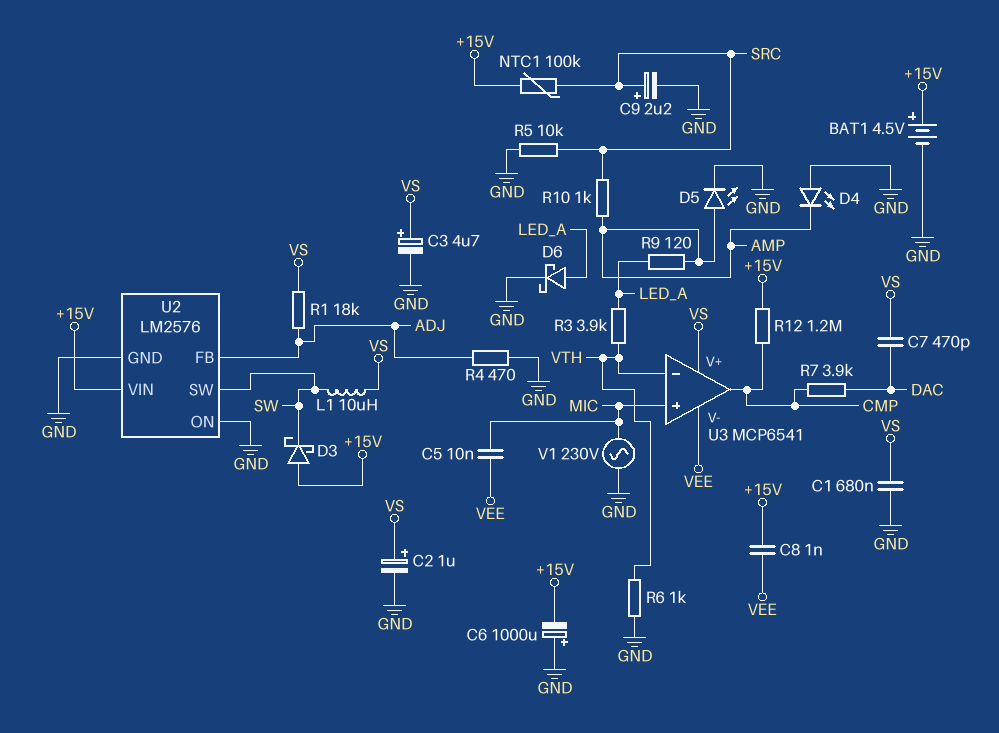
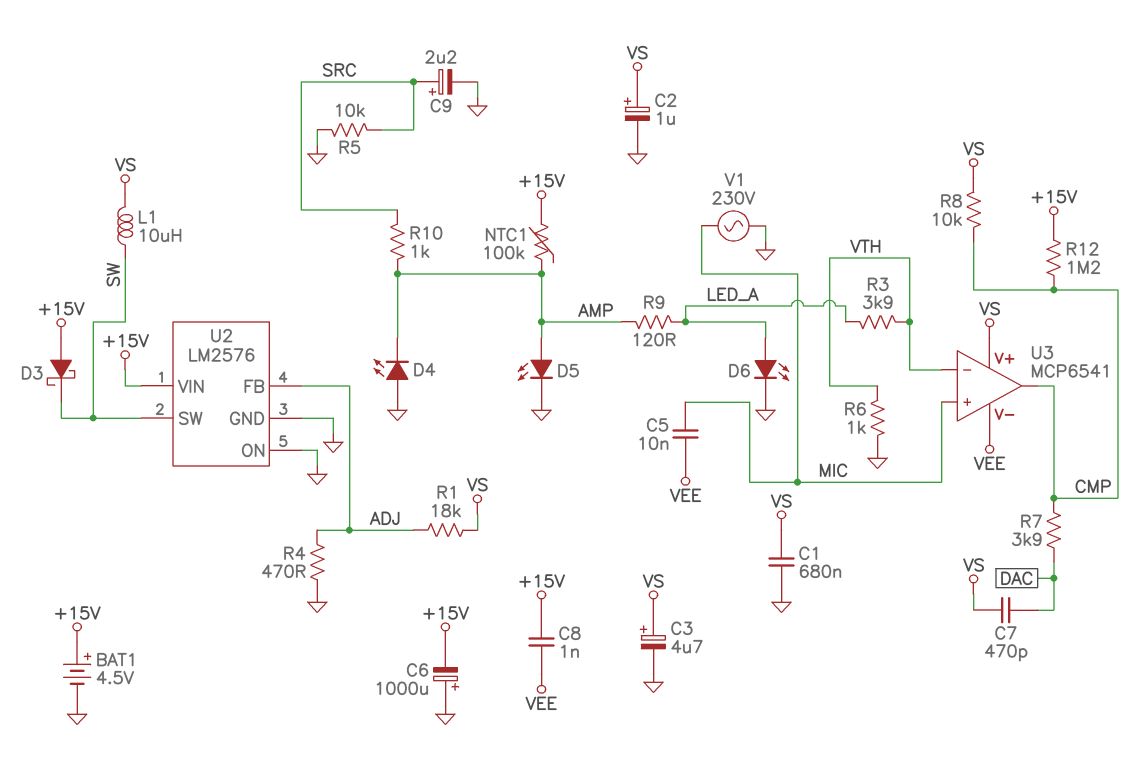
D6: schottky (A LED_A, K GND) -> LED (A LED_A, K GND)
NTC1: 100k (+15V, SRC) -> 100k (+15V, AMP)
R8: none -> 10k (CMP, VS)

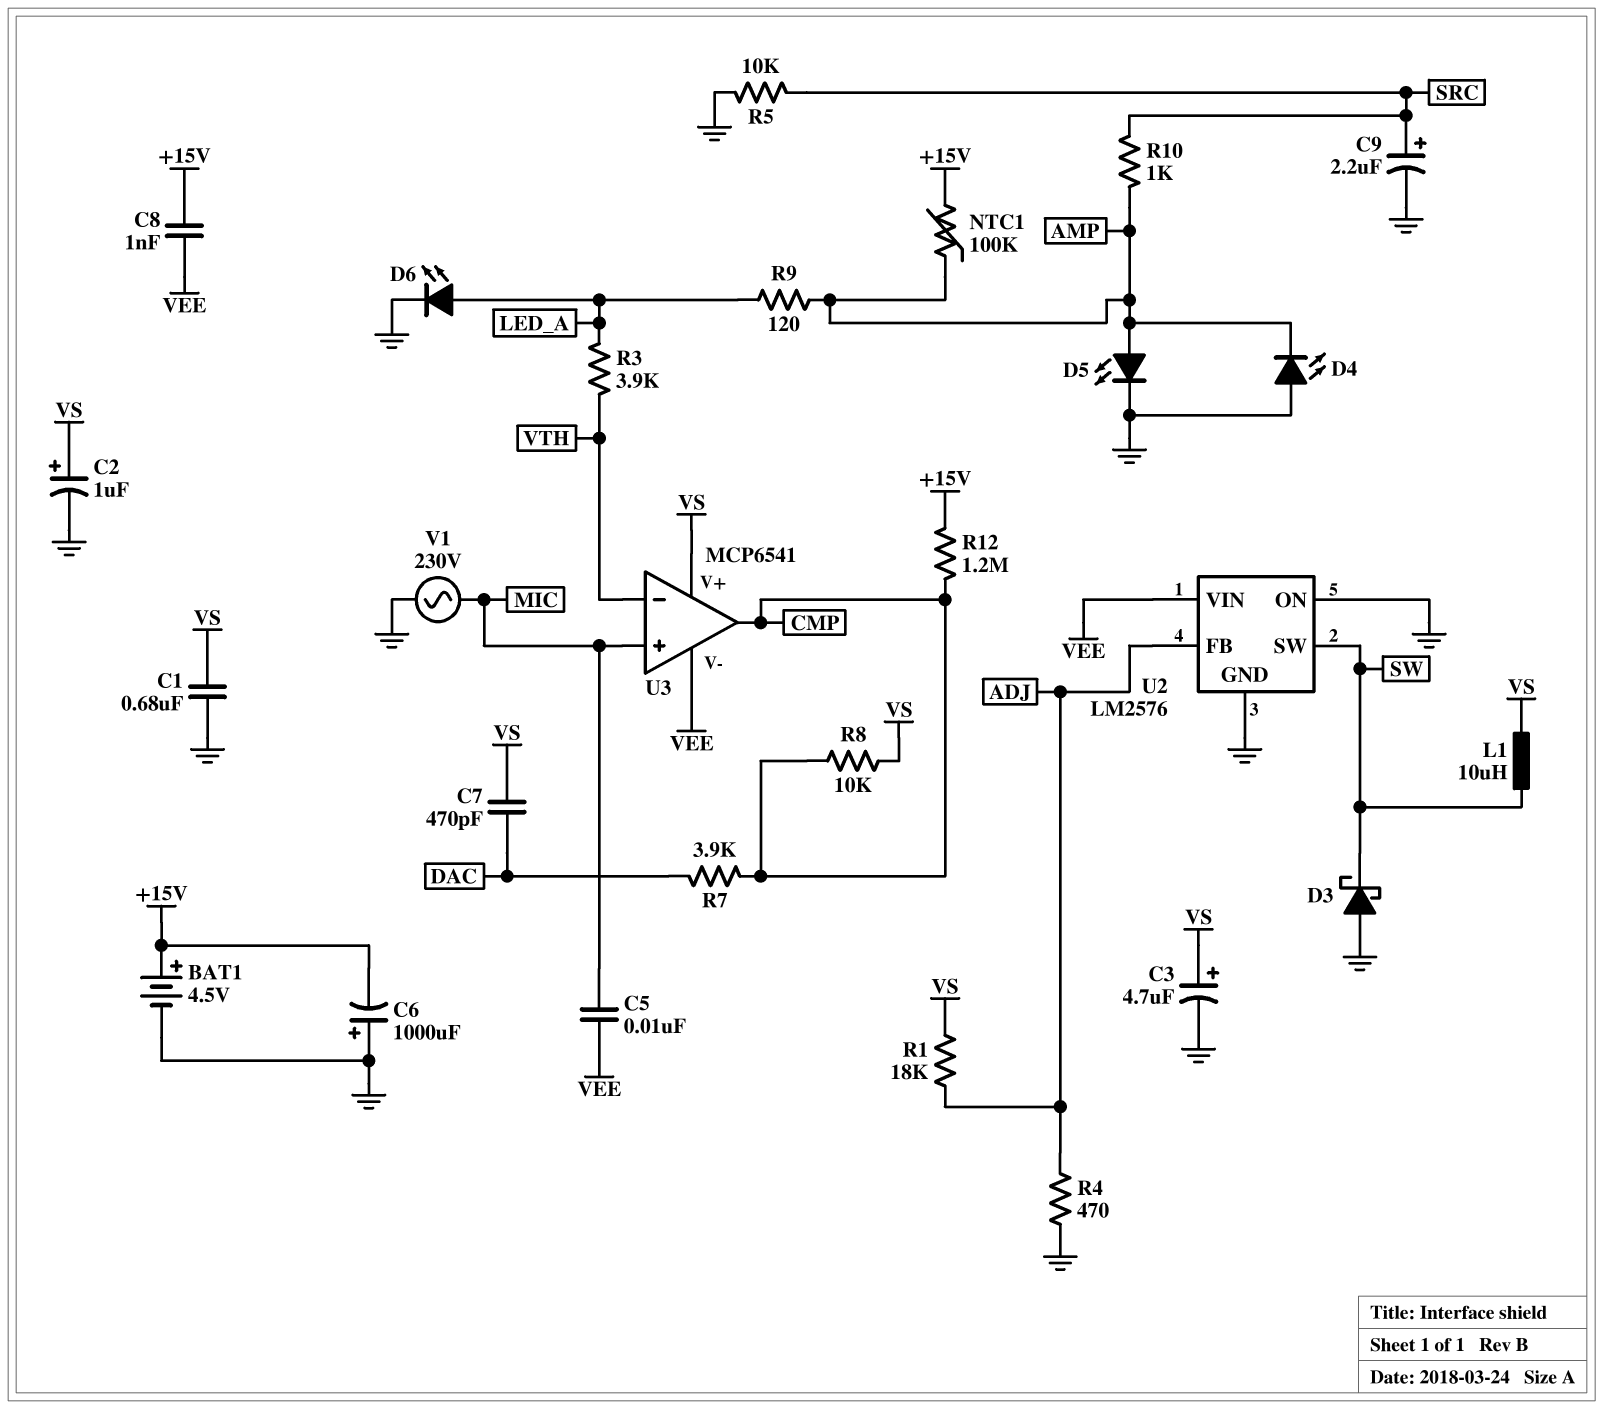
D3: schottky (A +15V, K SW) -> schottky (A GND, K SW)
R6: 1k (GND, VTH) -> none
U2 pin VIN: +15V -> VEE

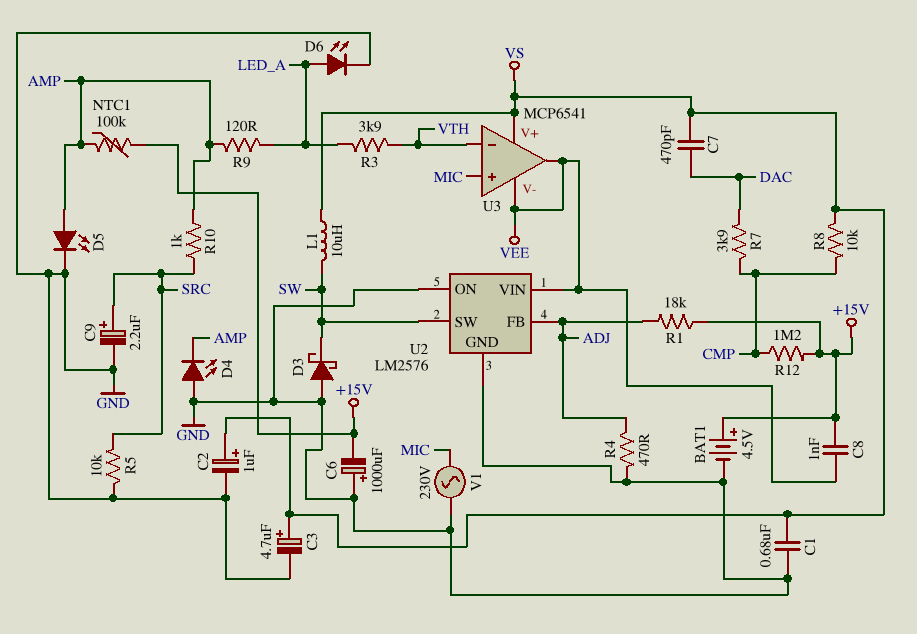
C5: 10nF (MIC, VEE) -> none
R1: 18k (ADJ, VS) -> 18k (+15V, ADJ)
U3 pin out: CMP -> VEE

